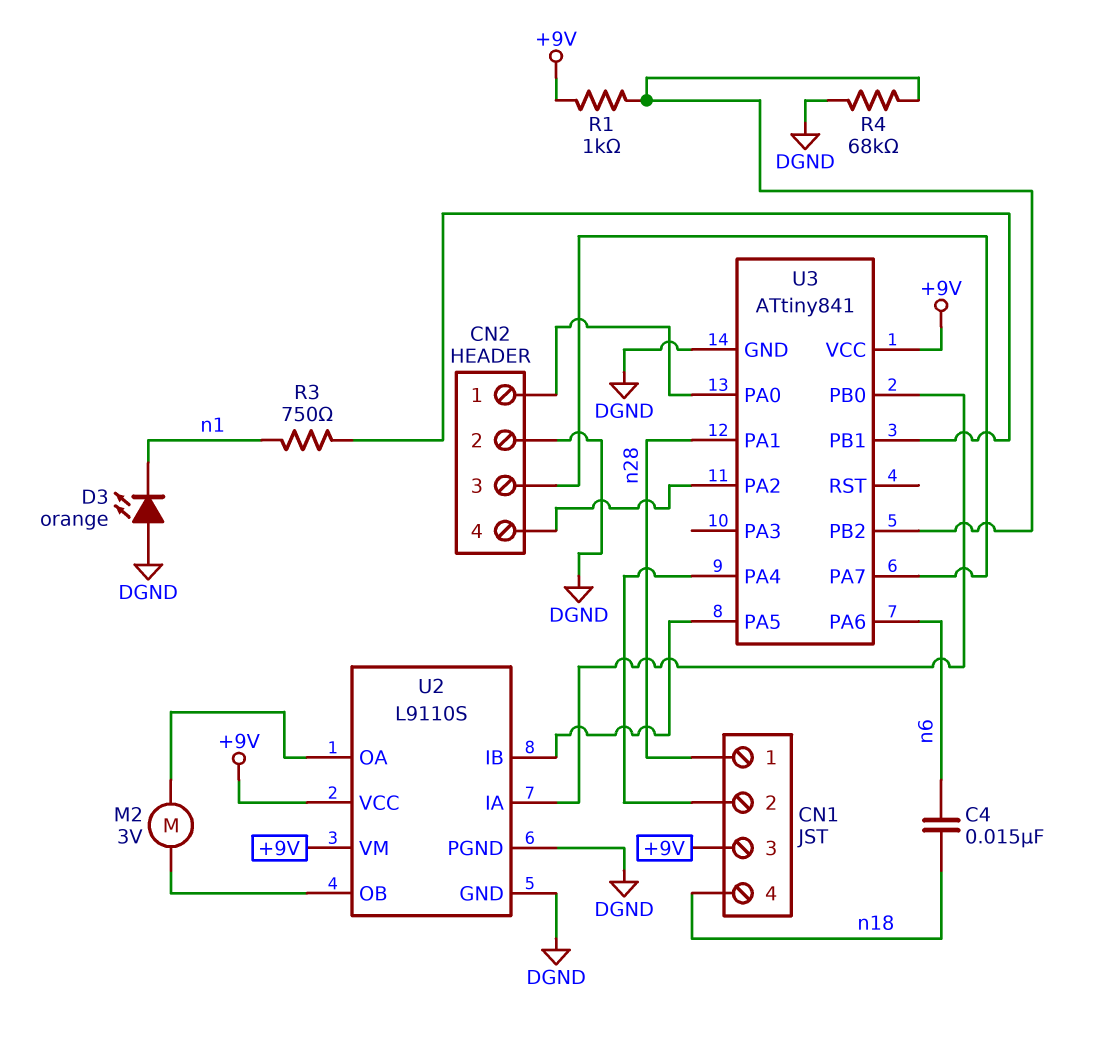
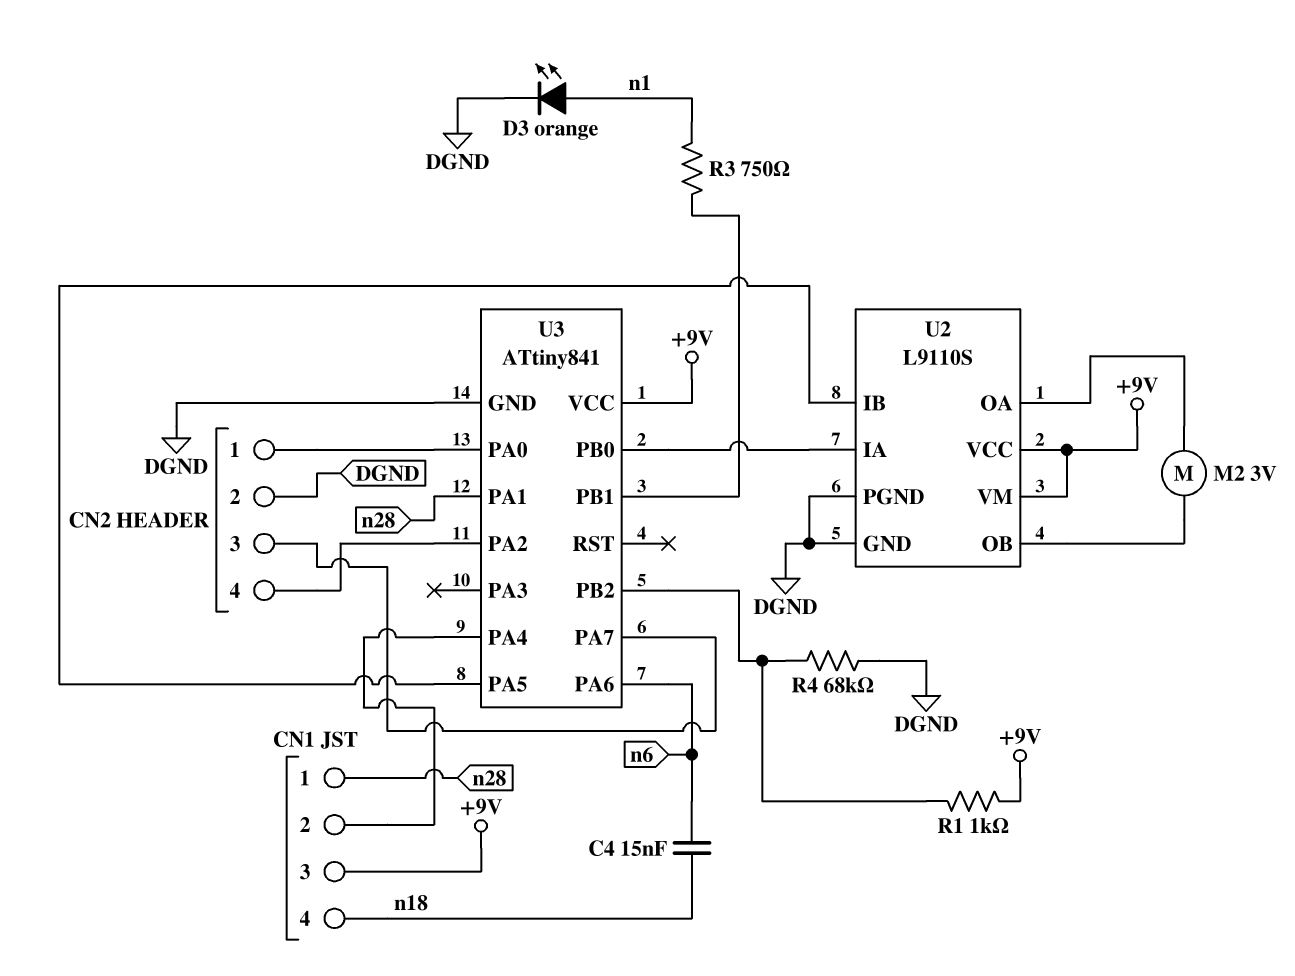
D3: LED orange (A DGND, K n1) -> LED orange (A n1, K DGND)

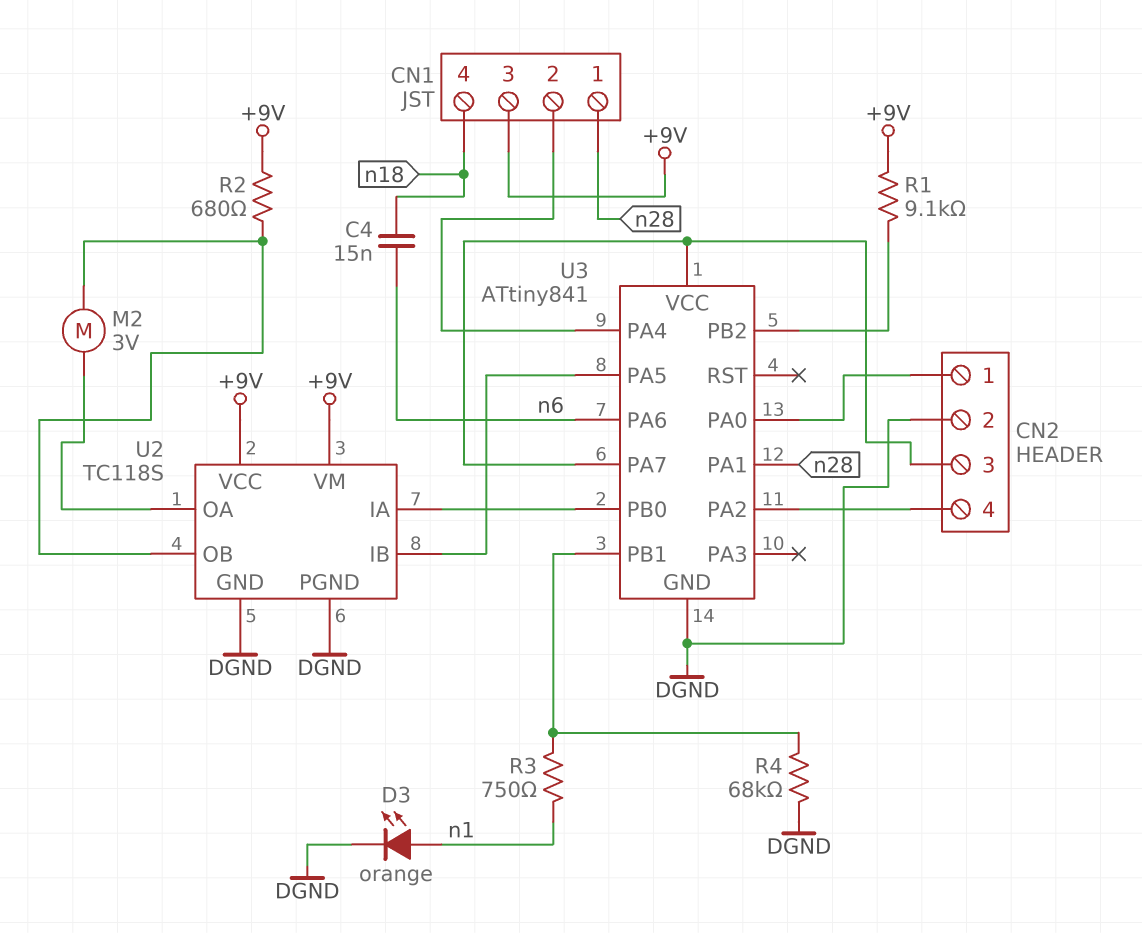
R1: 1k (+9V, U3/PB2) -> 9.1k (+9V, U3/PB2)
R2: none -> 680 (+9V, U2/OB)
R4: 68k (DGND, U3/PB2) -> 68k (DGND, U3/PB1)
U2: L9110S -> TC118S
U3 pin VCC: +9V -> CN2/3

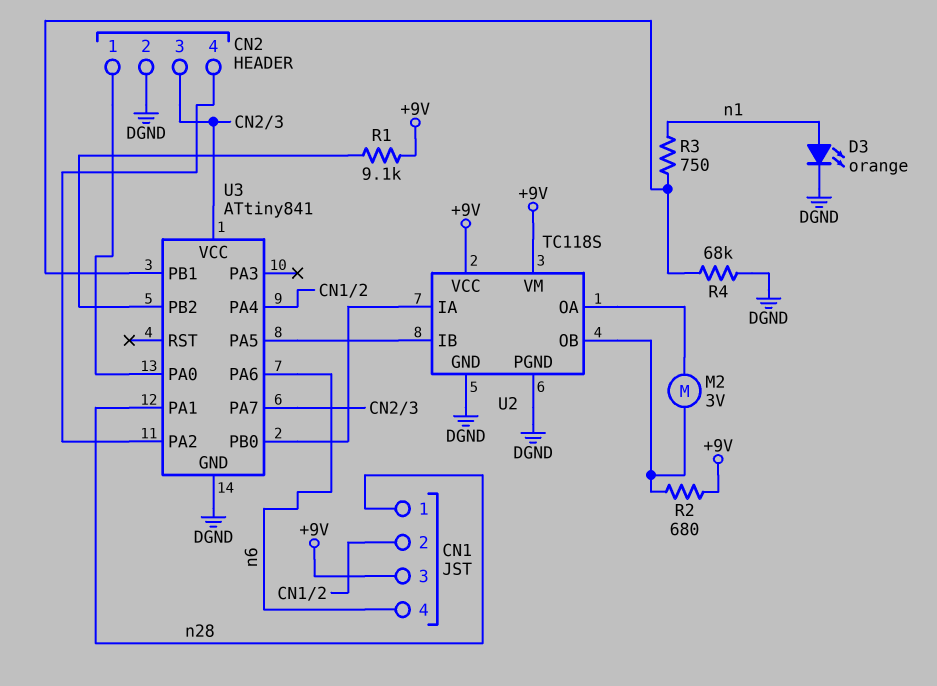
C4: 15nF (n6, n18) -> none
CN1 pin 4: n18 -> n6

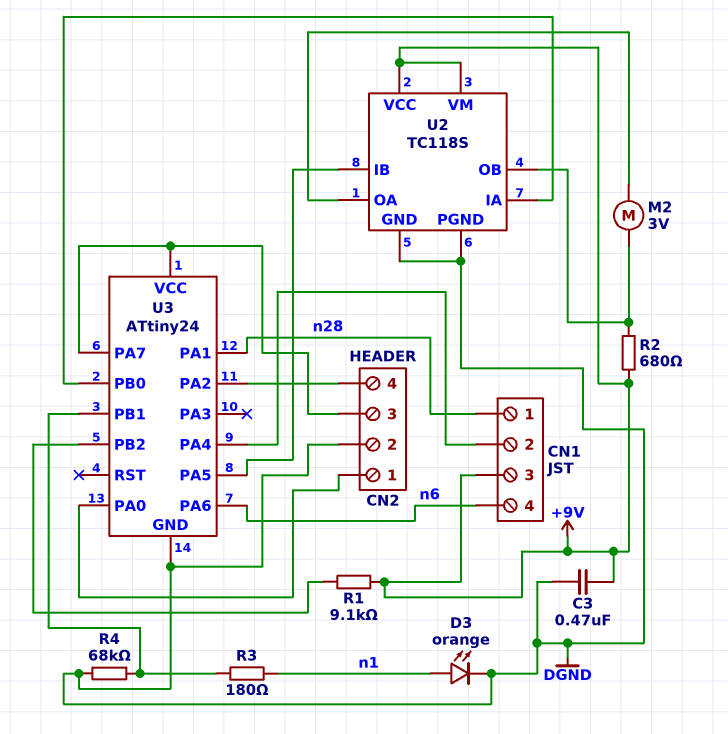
C3: none -> 470nF (+9V, DGND)
R3: 750 (U3/PB1, n1) -> 180 (U3/PB1, n1)
U3: ATtiny841 -> ATtiny24

